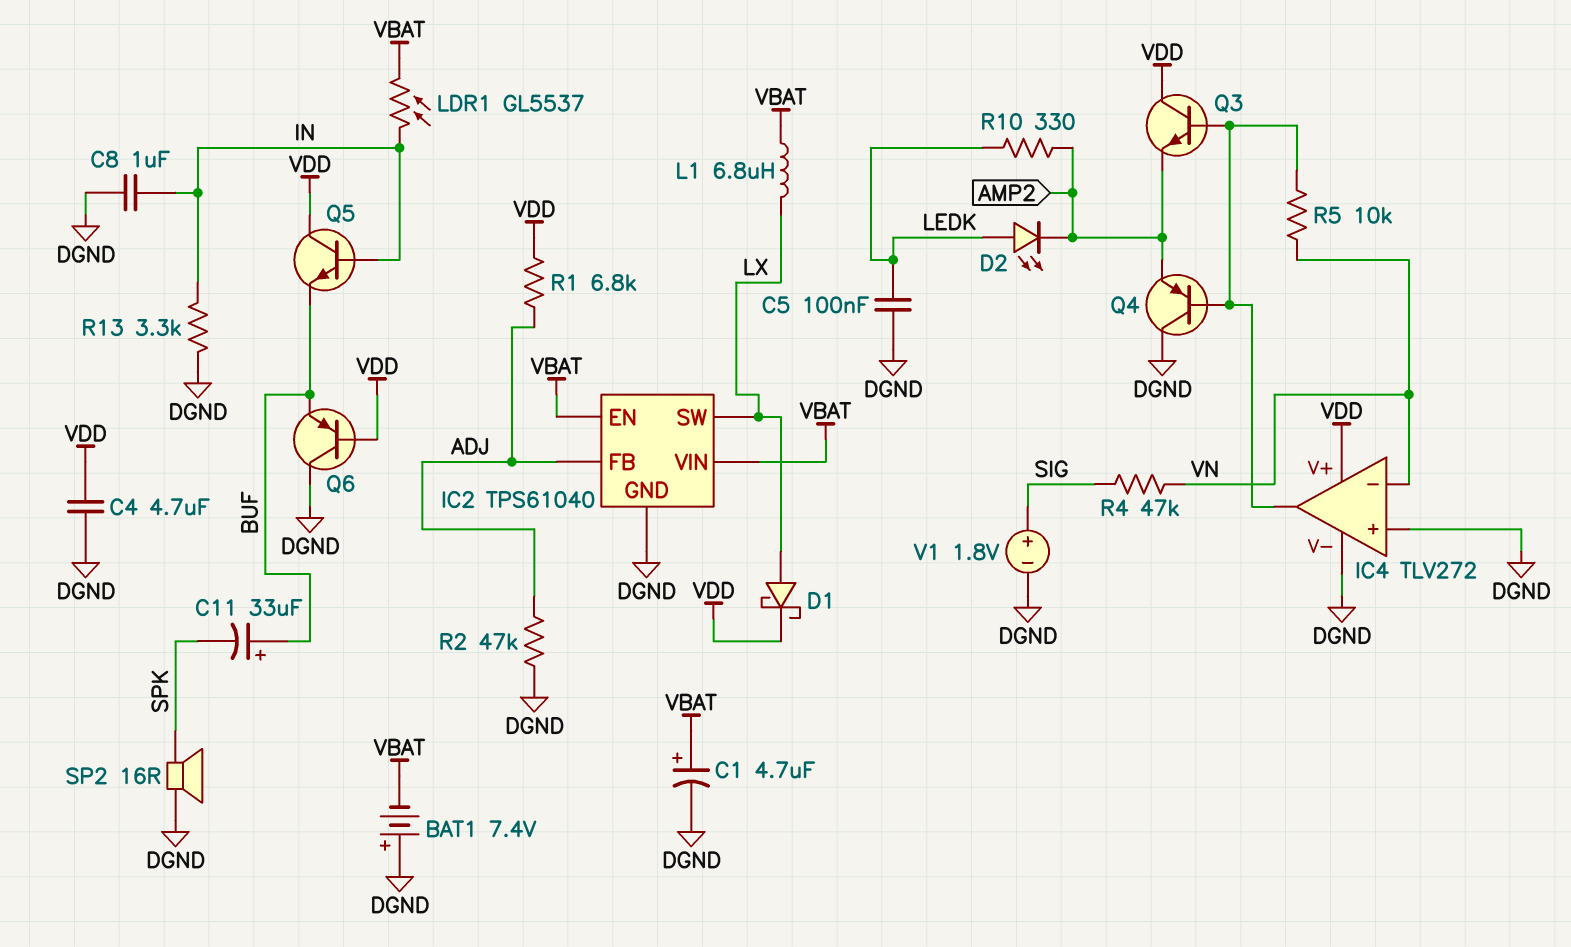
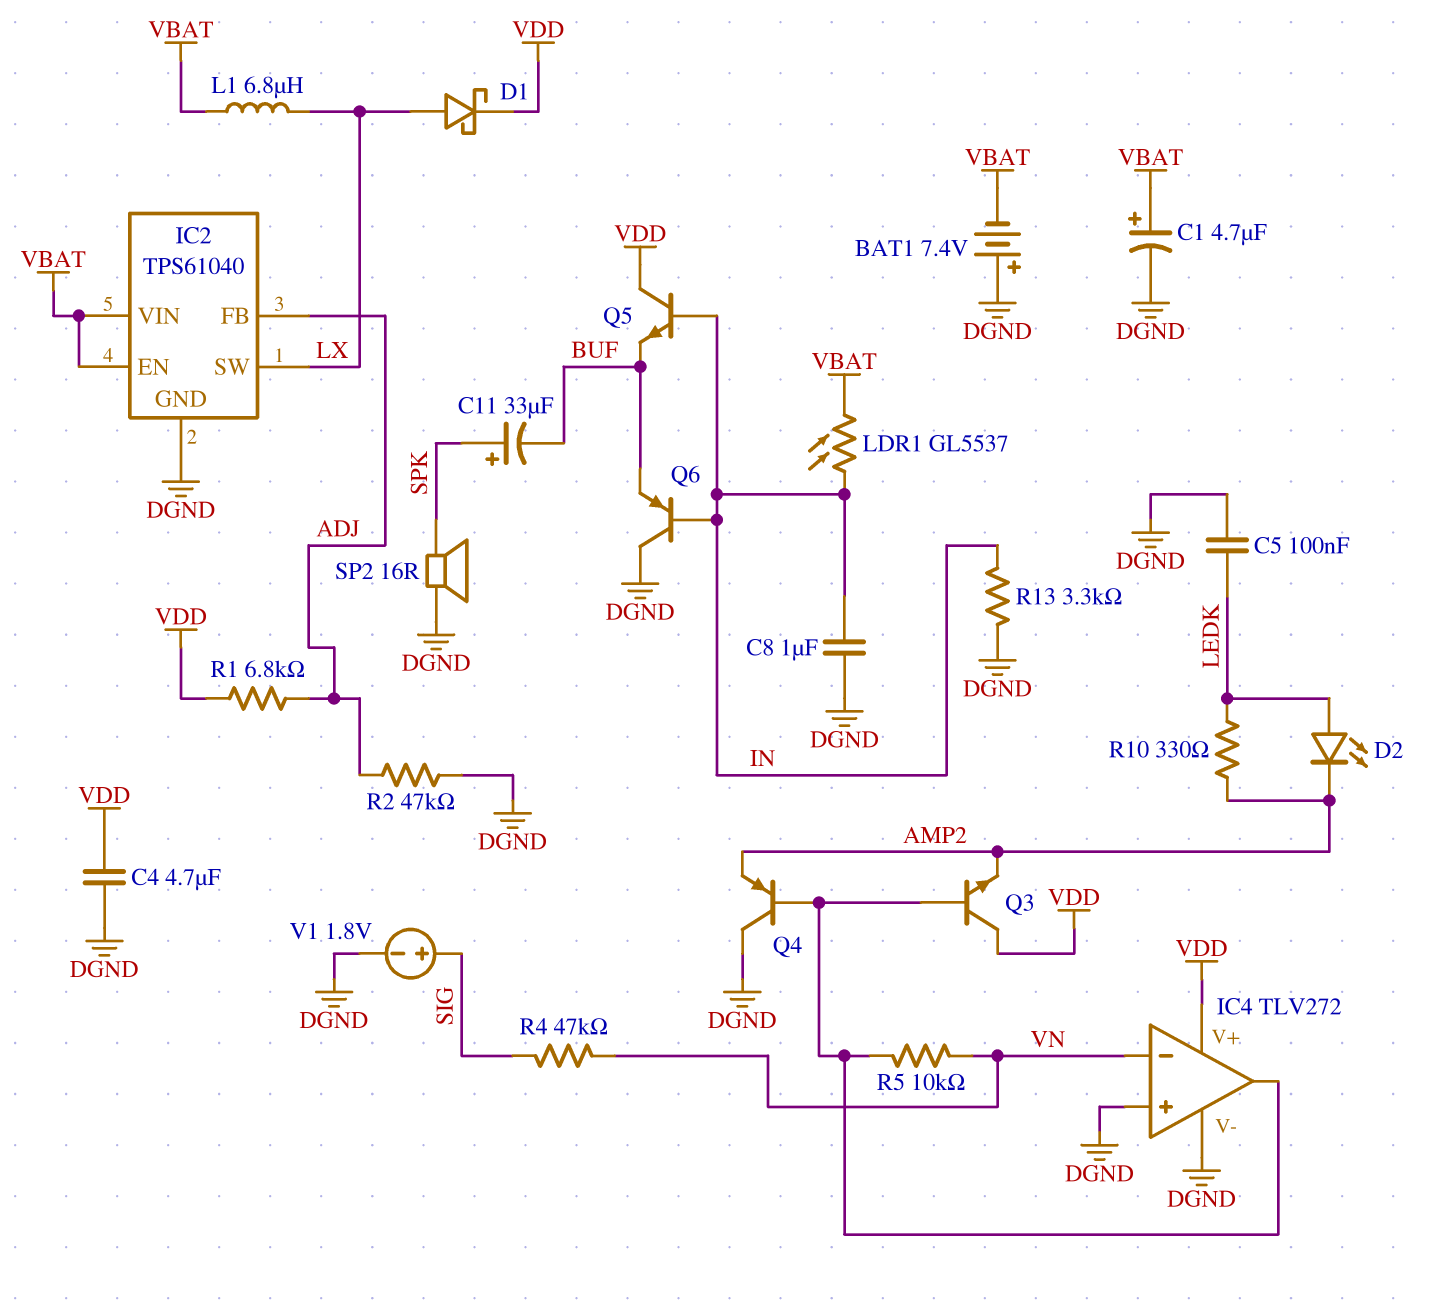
C11: 33uF (plus BUF, minus SPK) -> 33uF (plus SPK, minus BUF)
Q6: PNP (B VDD, C DGND, E BUF) -> PNP (B IN, C DGND, E BUF)

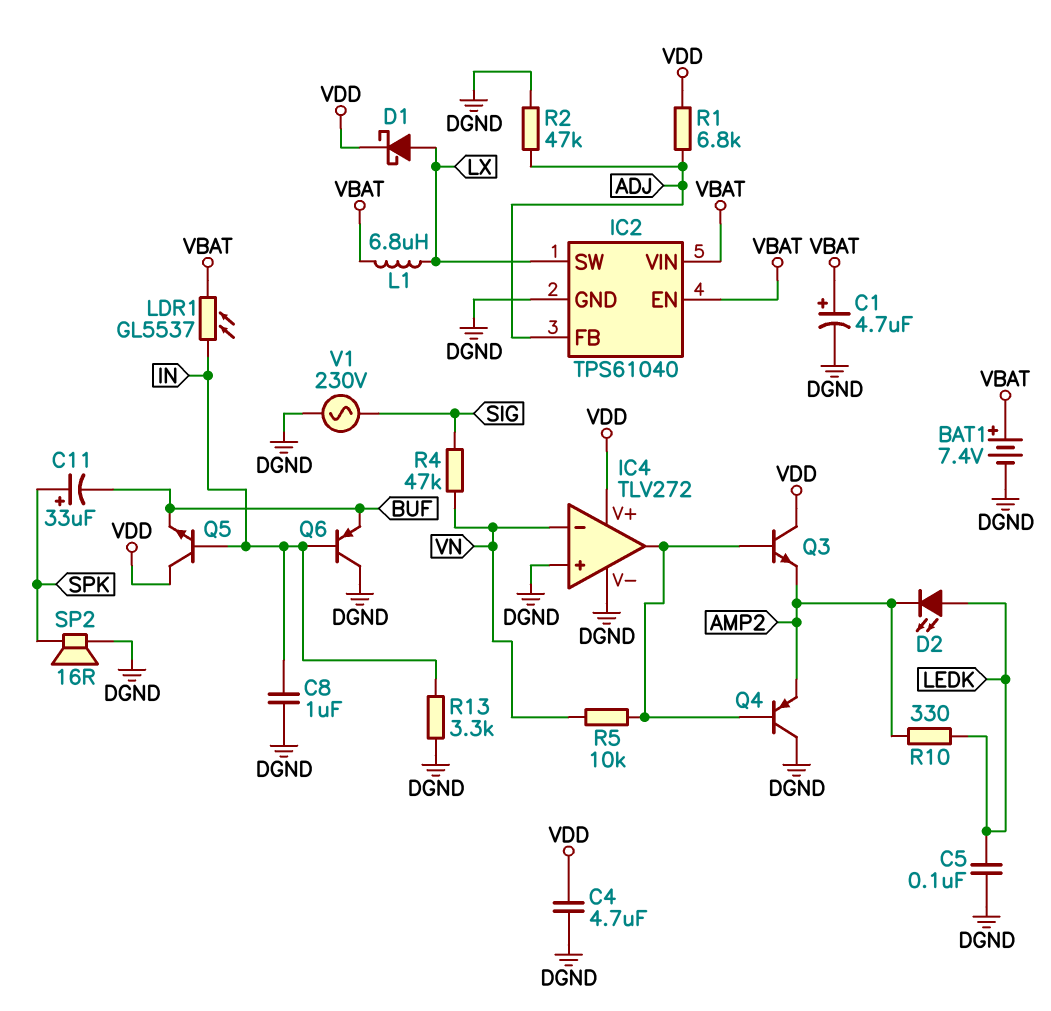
BAT1: 7.4V (plus DGND, minus VBAT) -> 7.4V (plus VBAT, minus DGND)
V1: 1.8V (plus SIG, minus DGND) -> AC 230V (DGND, SIG)

